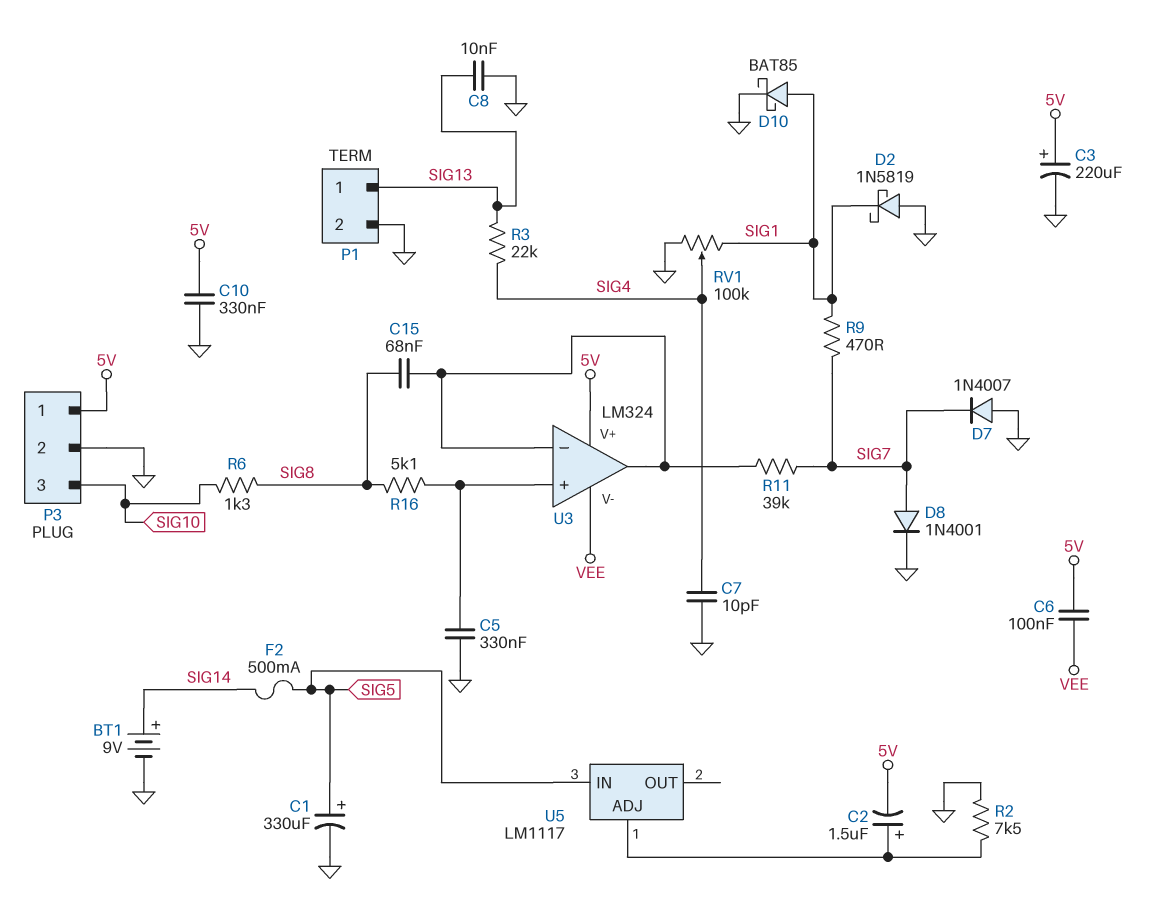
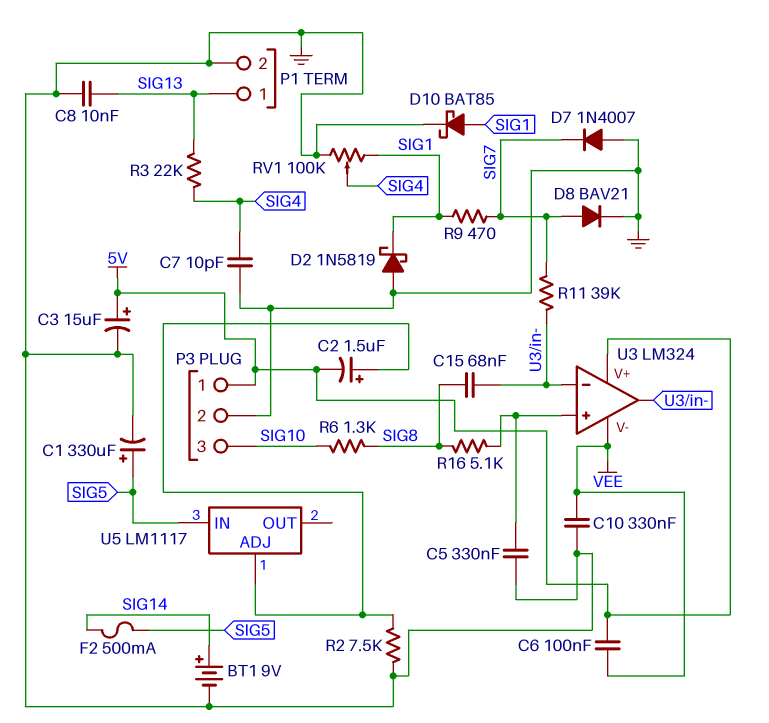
C3: 220uF (plus 5V, minus GND) -> 15uF (plus 5V, minus GND)
C10: 330nF (5V, GND) -> 330nF (GND, VEE)
D8: diode 1N4001 (A SIG7, K GND) -> diode BAV21 (A SIG7, K GND)

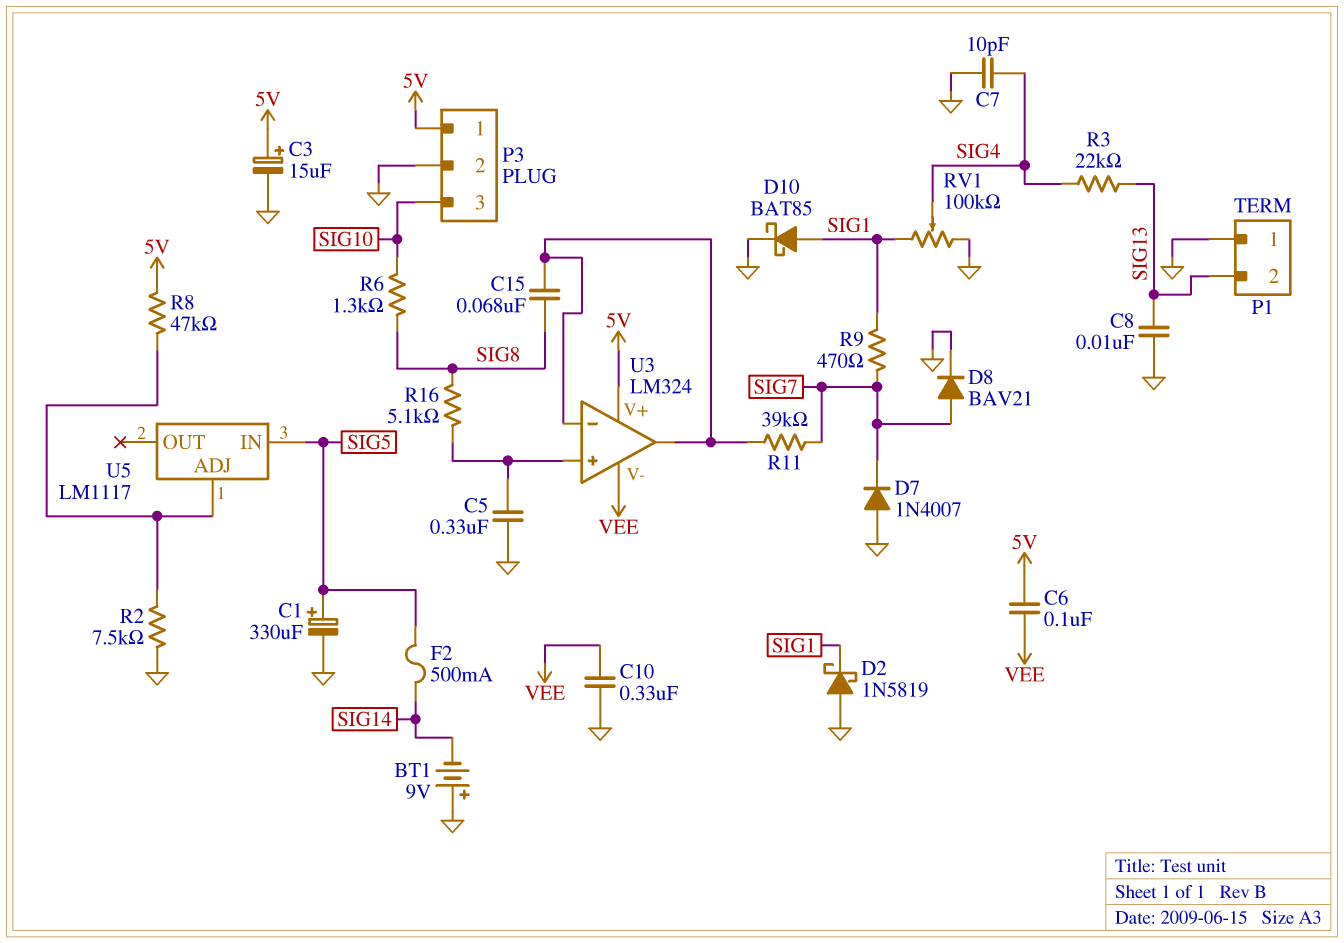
BT1: 9V (plus SIG14, minus GND) -> 9V (plus GND, minus SIG14)
C2: 1.5uF (plus U5/ADJ, minus 5V) -> none
P1 pin 1: SIG13 -> GND
P1 pin 2: GND -> SIG13
R8: none -> 47k (5V, U5/ADJ)

